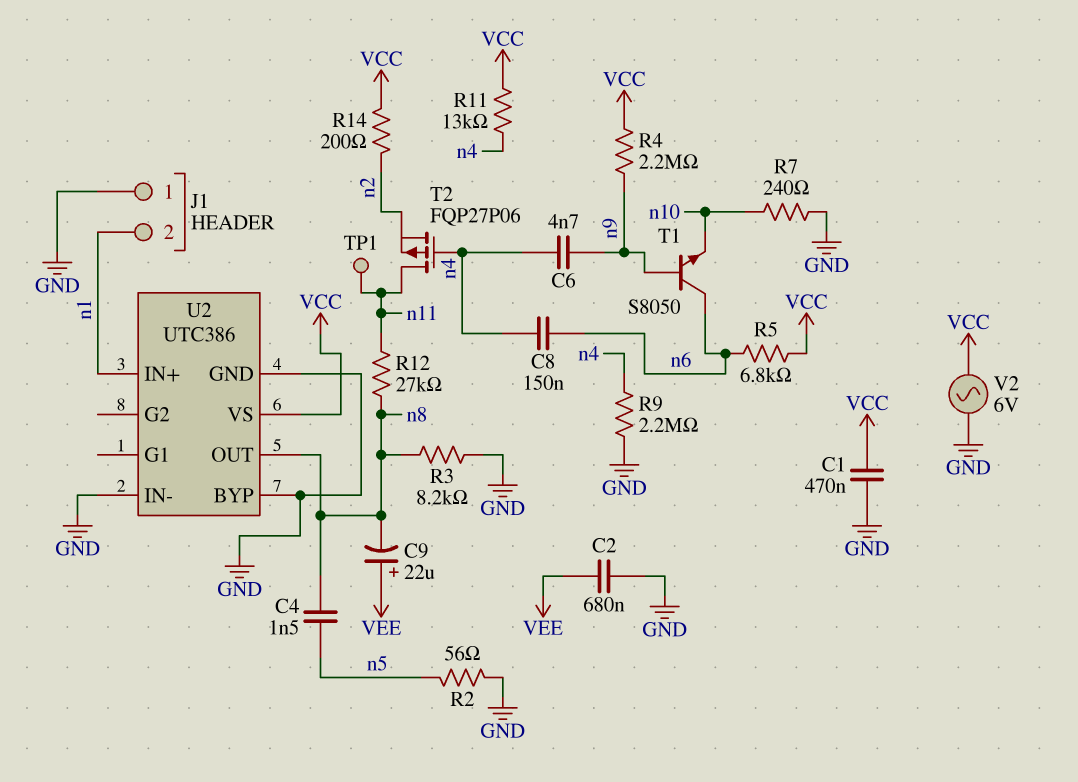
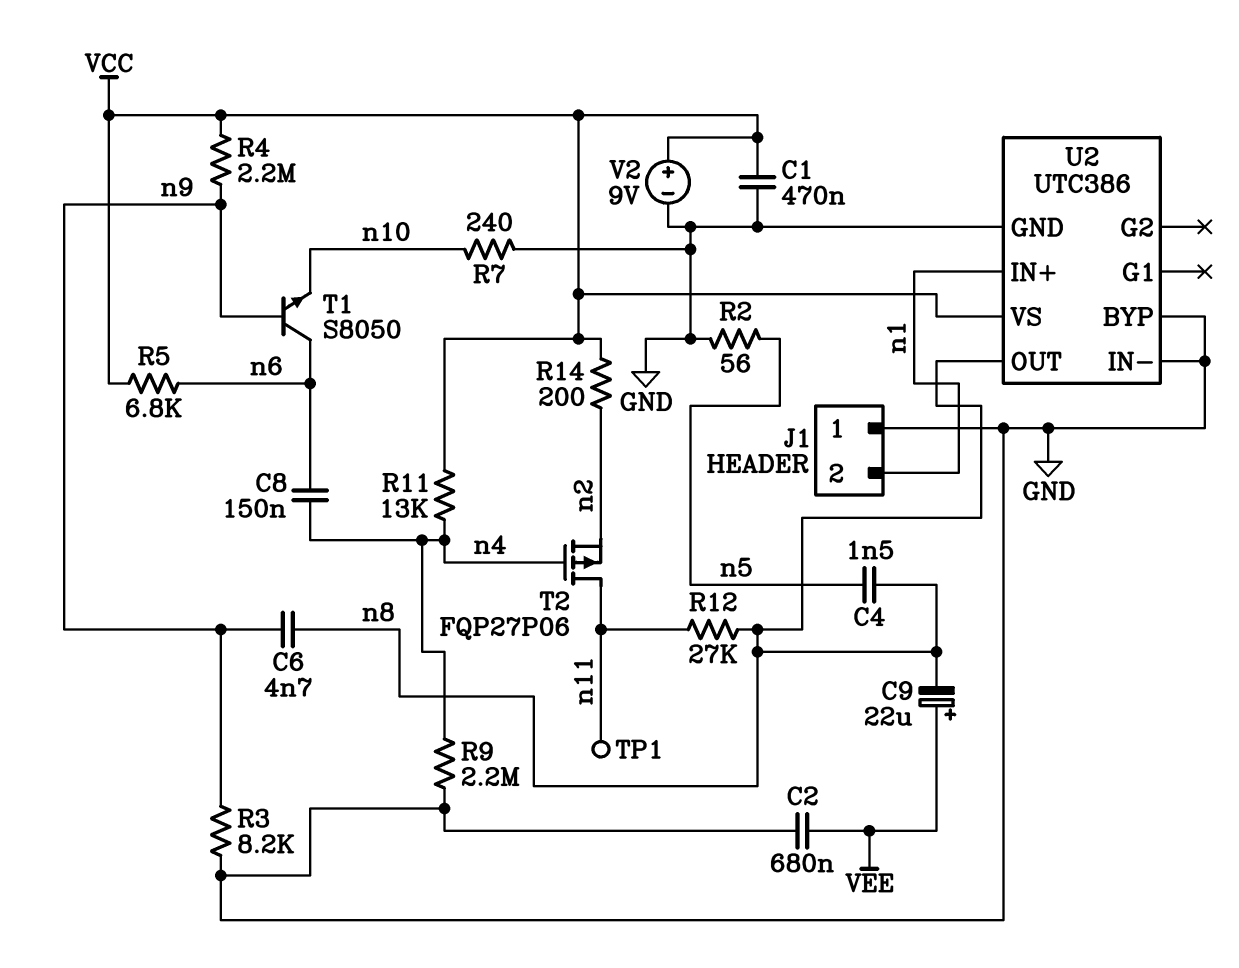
C6: 4.7nF (n4, n9) -> 4.7nF (n8, n9)
R3: 8.2k (GND, n8) -> 8.2k (GND, n9)
V2: AC 6V (GND, VCC) -> 9V (plus VCC, minus GND)

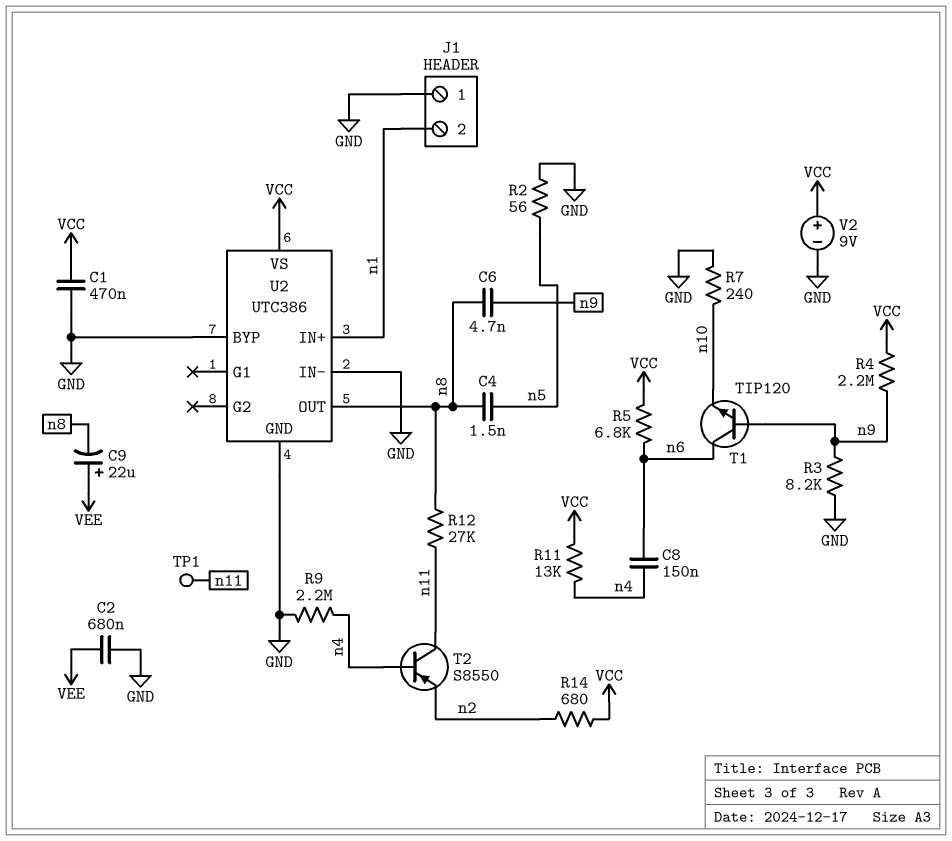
R14: 200 (VCC, n2) -> 680 (VCC, n2)
T1: NPN S8050 (B n9, C n6, E n10) -> NPN TIP120 (B n9, C n6, E n10)
T2: PMOS FQP27P06 (G n4, D n11, S n2) -> PNP S8550 (B n4, C n11, E n2)

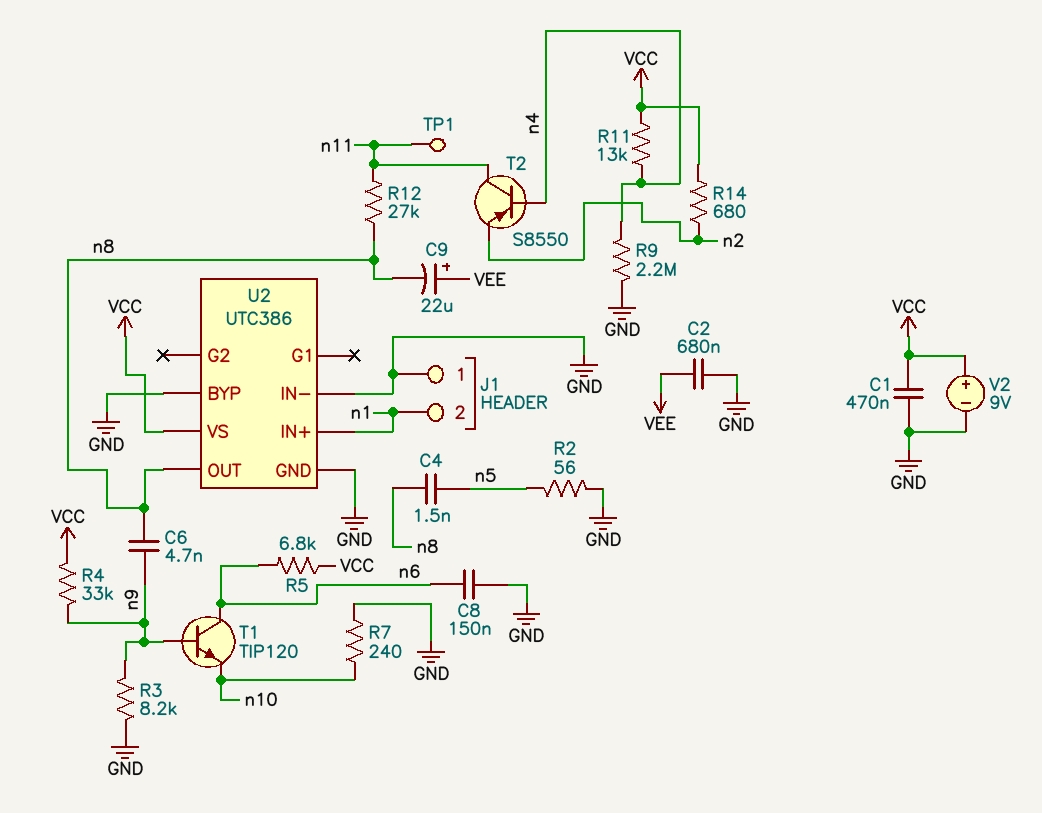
C8: 150nF (n4, n6) -> 150nF (GND, n6)
R4: 2.2M (VCC, n9) -> 33k (VCC, n9)

